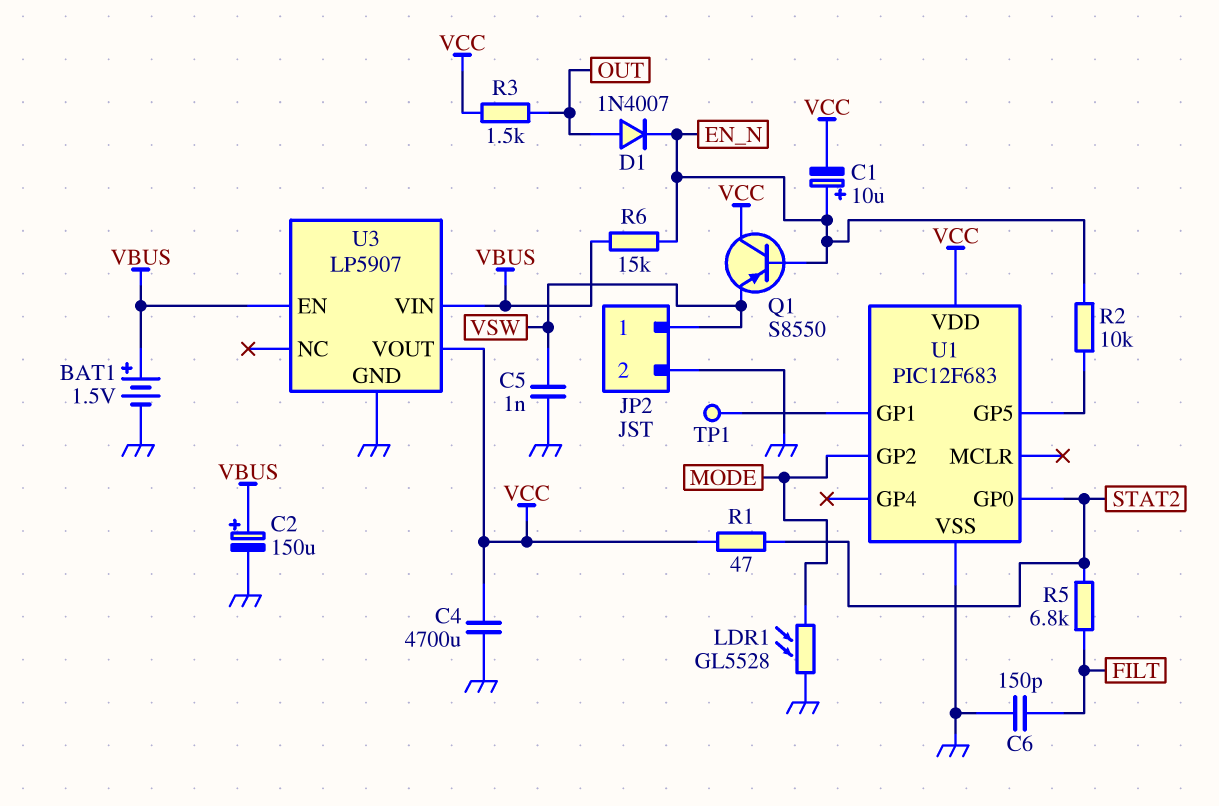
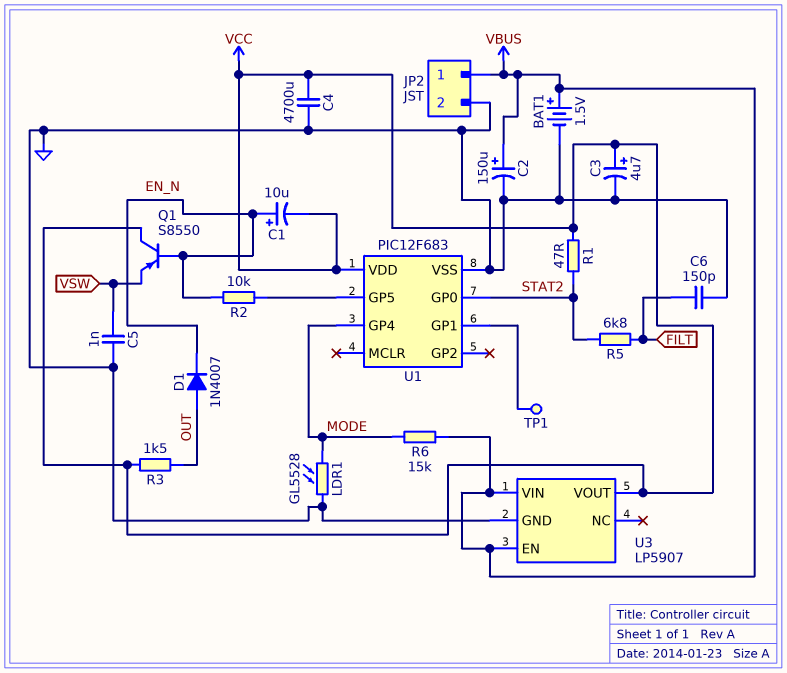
C3: none -> 4.7uF (plus VCC, minus GND)
JP2 pin 1: VSW -> VBUS
R6: 15k (EN_N, VBUS) -> 15k (MODE, VBUS)
U1 pin GP2: MODE -> none
U1 pin GP4: none -> MODE

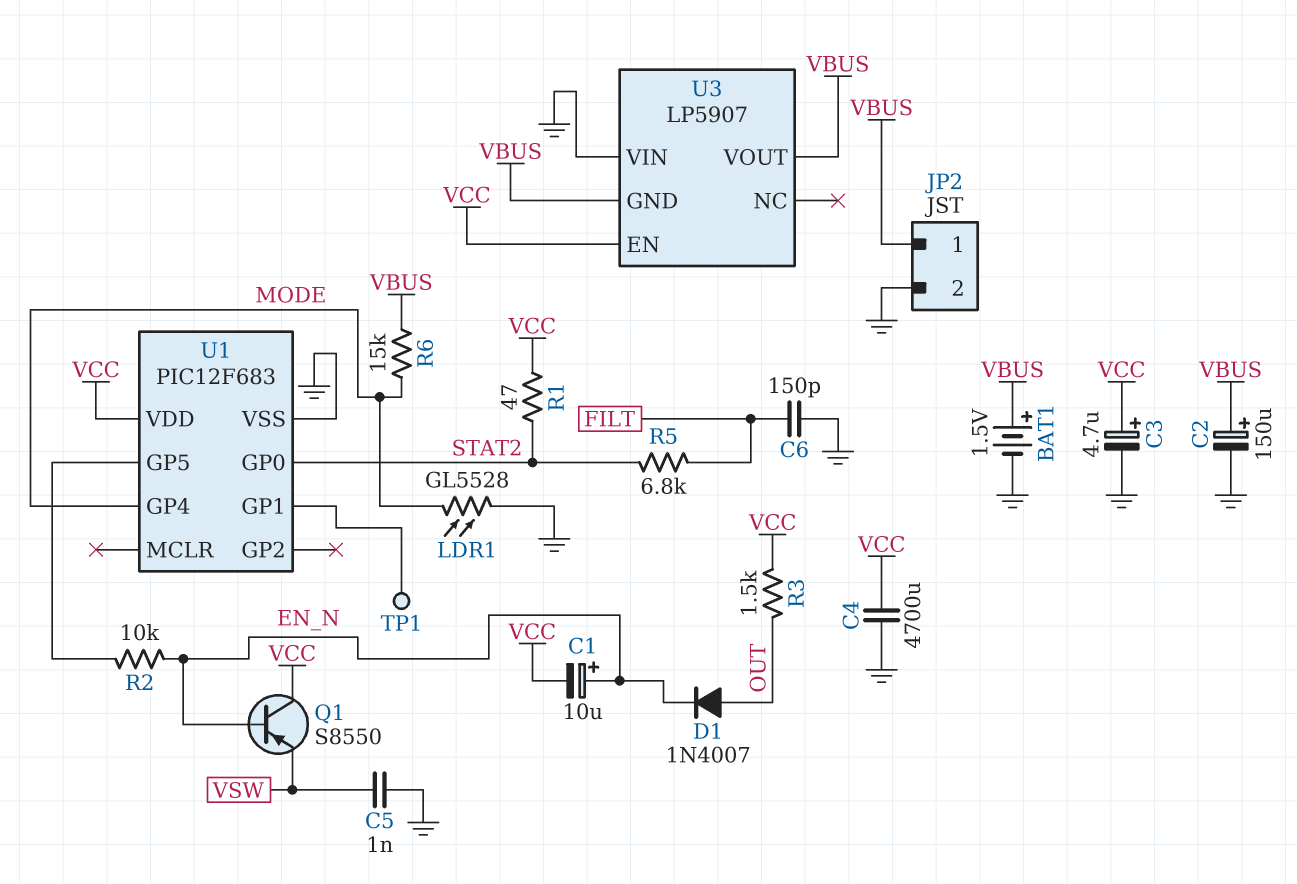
U3 pin EN: VBUS -> VCC
U3 pin GND: GND -> VBUS
U3 pin VIN: VBUS -> GND
U3 pin VOUT: VCC -> VBUS

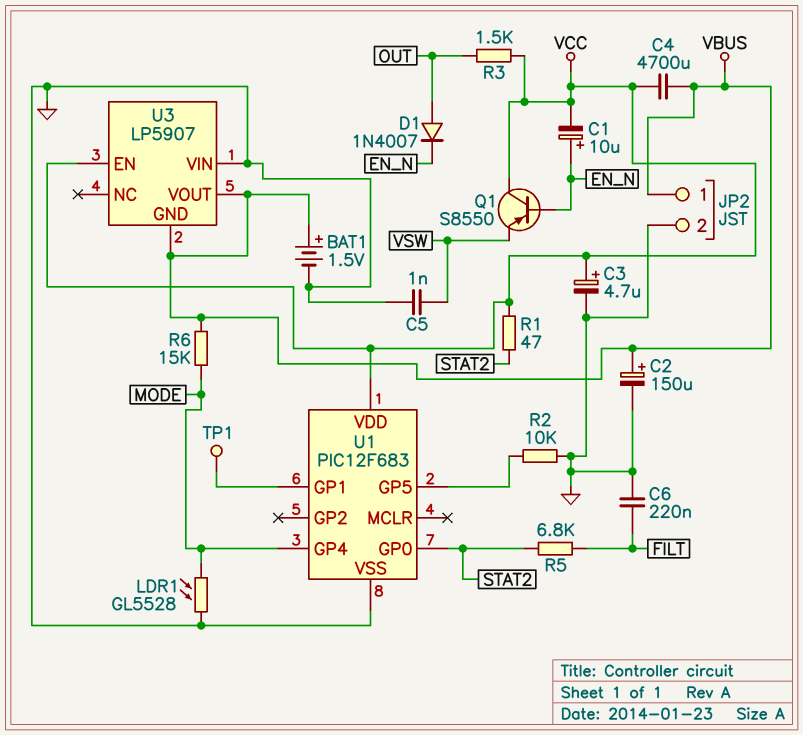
C4: 4700uF (GND, VCC) -> 4700uF (VBUS, VCC)
C6: 150pF (FILT, GND) -> 220nF (FILT, GND)
R2: 10k (EN_N, U1/GP5) -> 10k (GND, U1/GP5)

